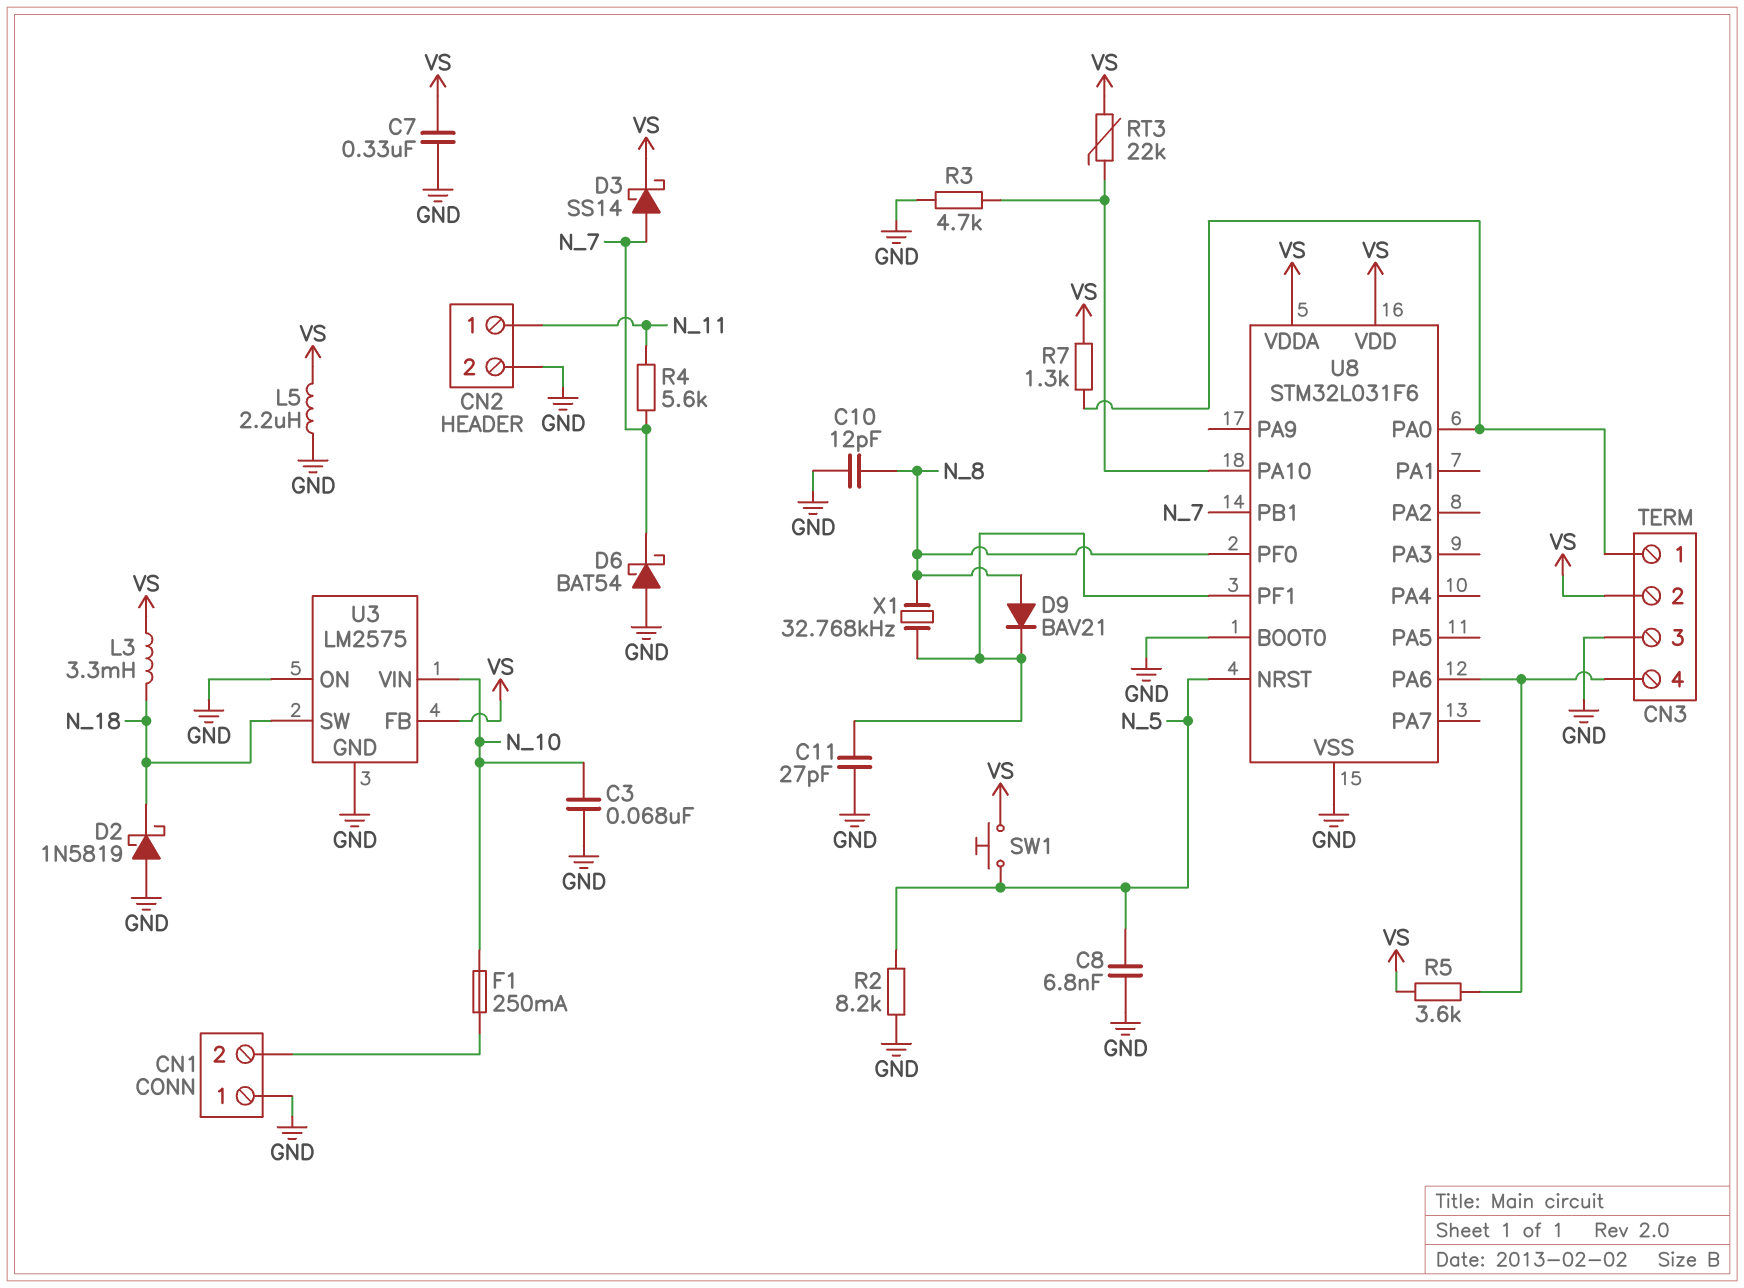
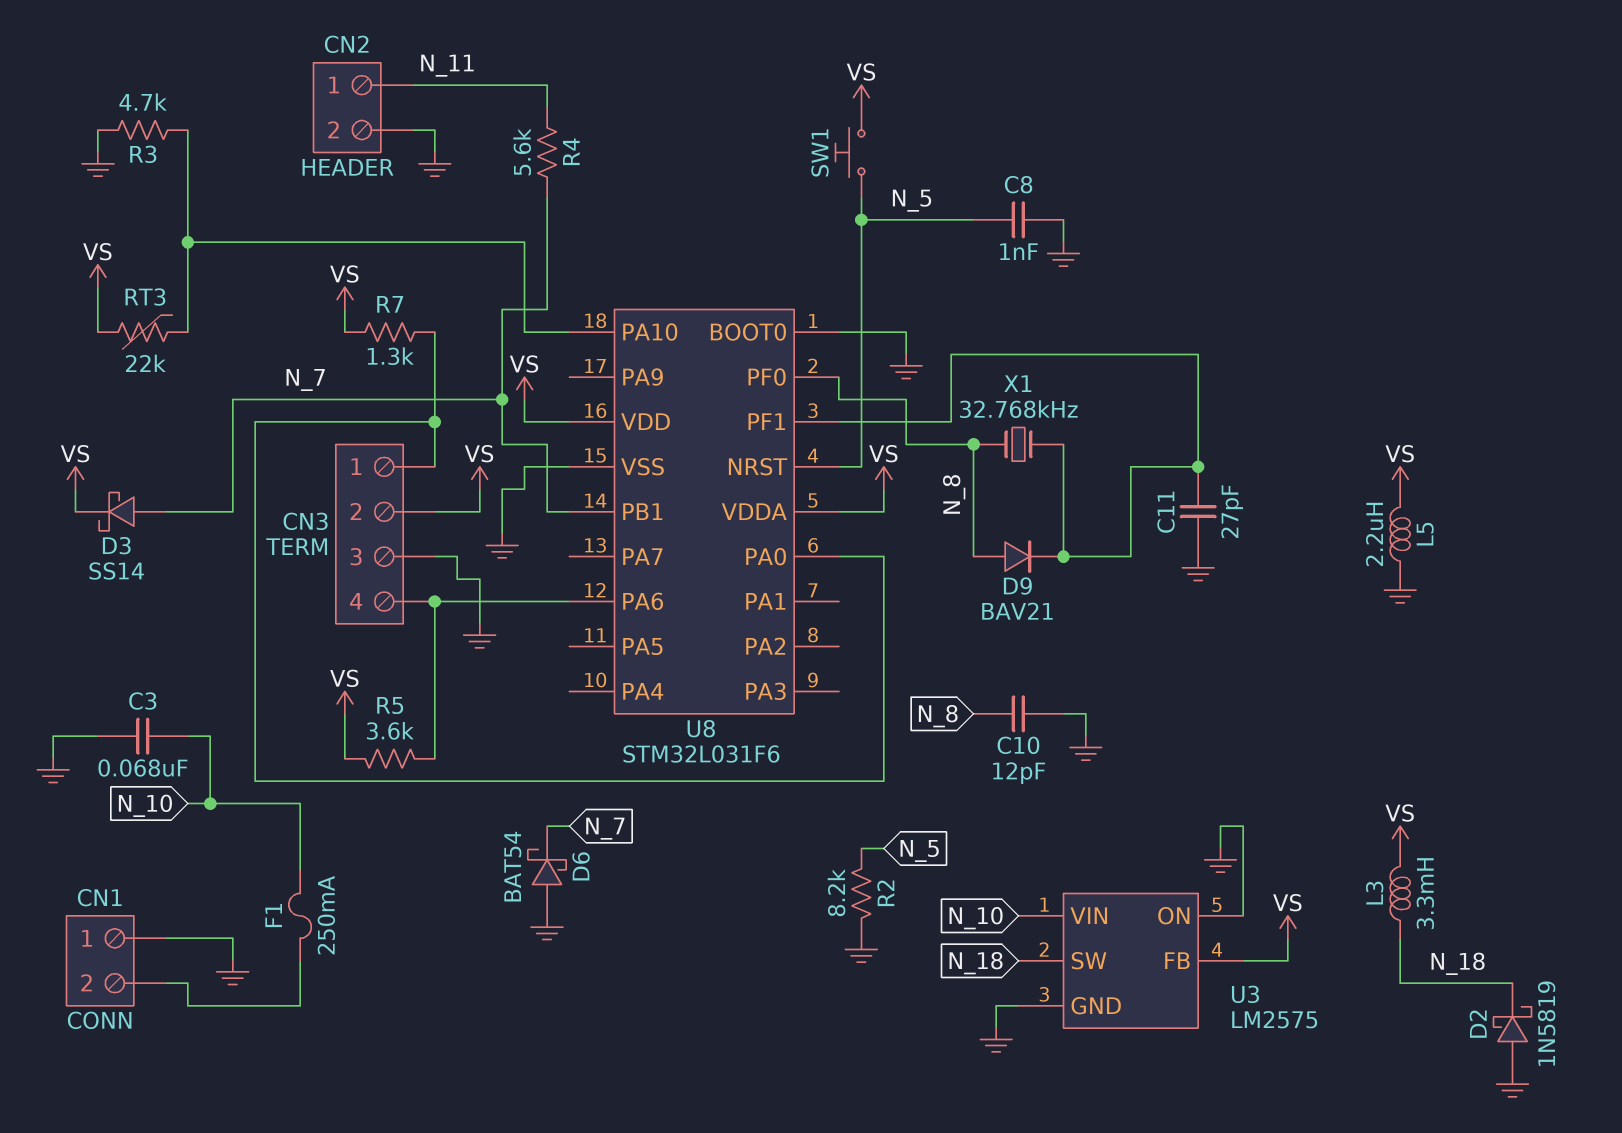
C7: 330nF (GND, VS) -> none
C8: 6.8nF (GND, N_5) -> 1nF (GND, N_5)

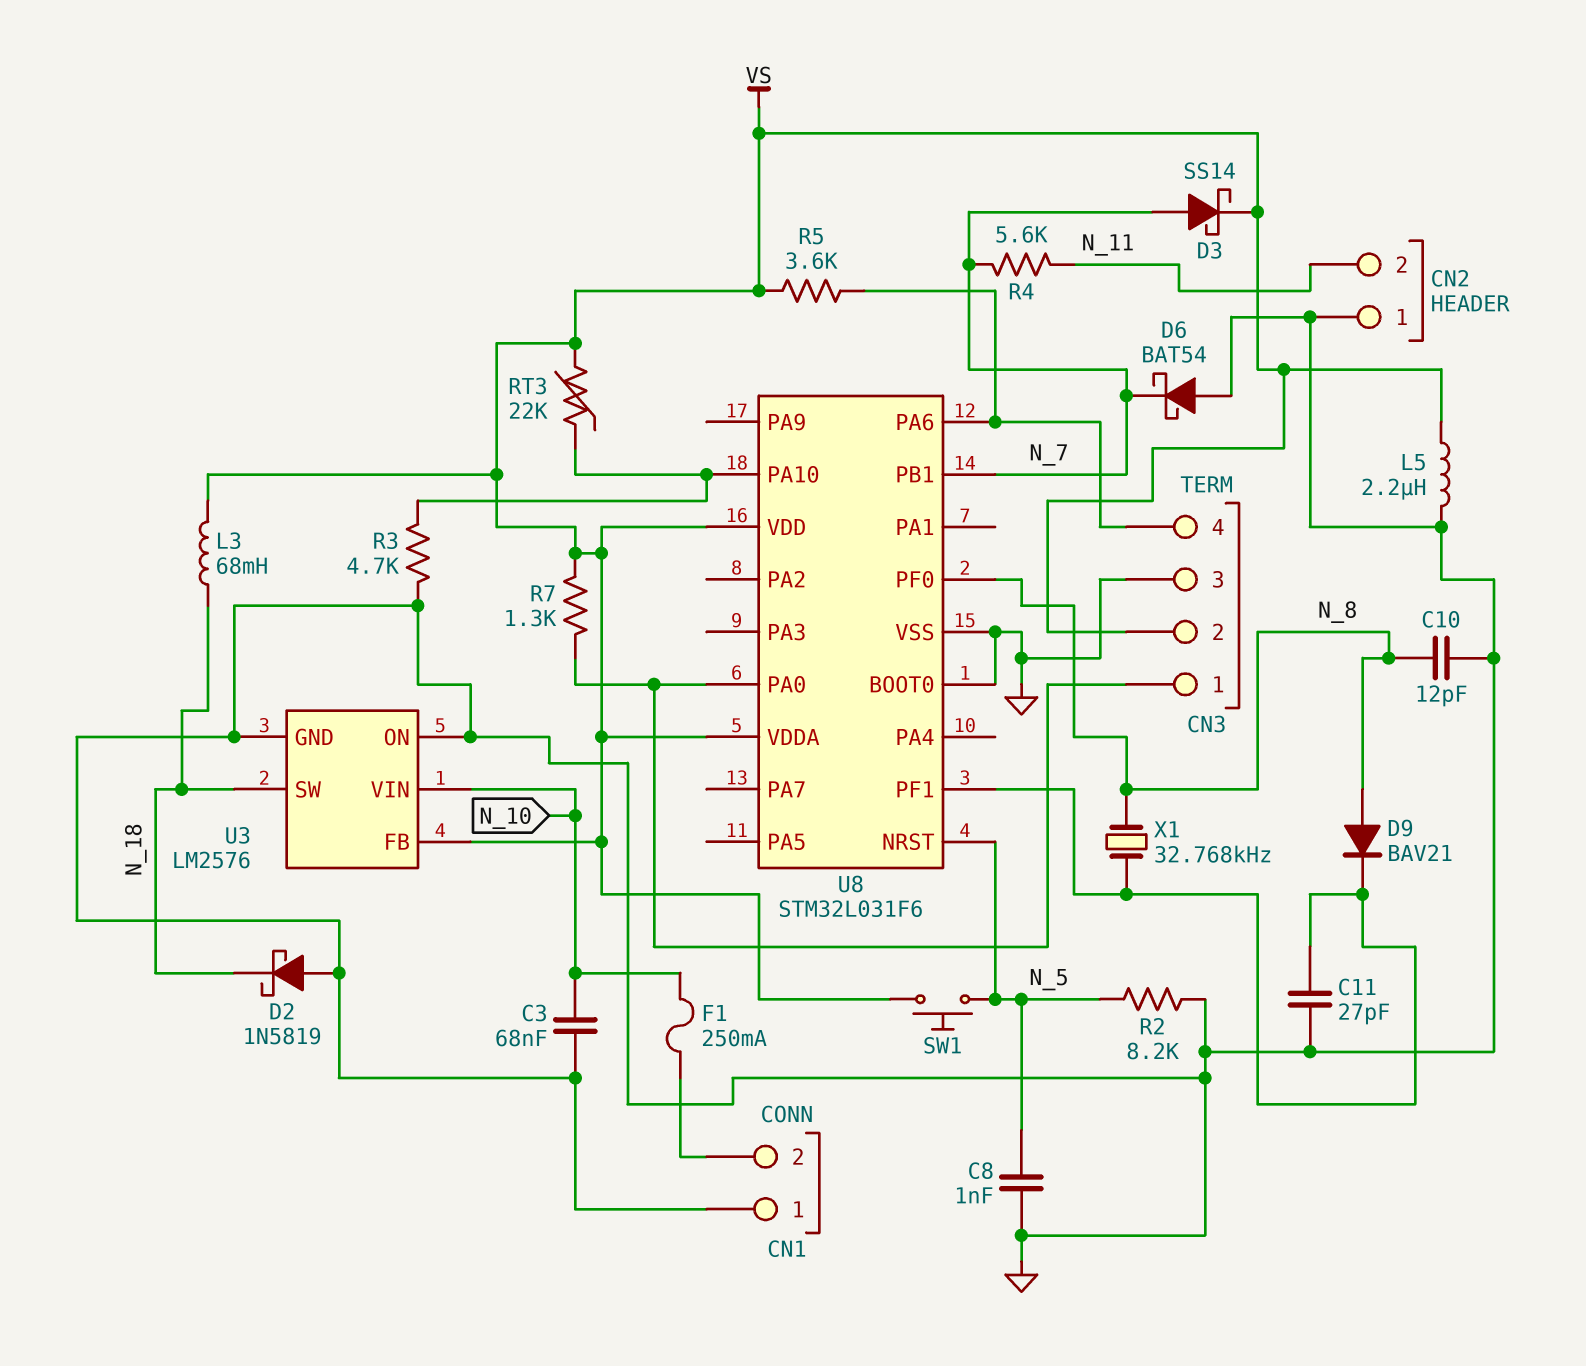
CN2 pin 1: N_11 -> GND
CN2 pin 2: GND -> N_11
L3: 3.3mH (N_18, VS) -> 68mH (N_18, VS)
U3: LM2575 -> LM2576

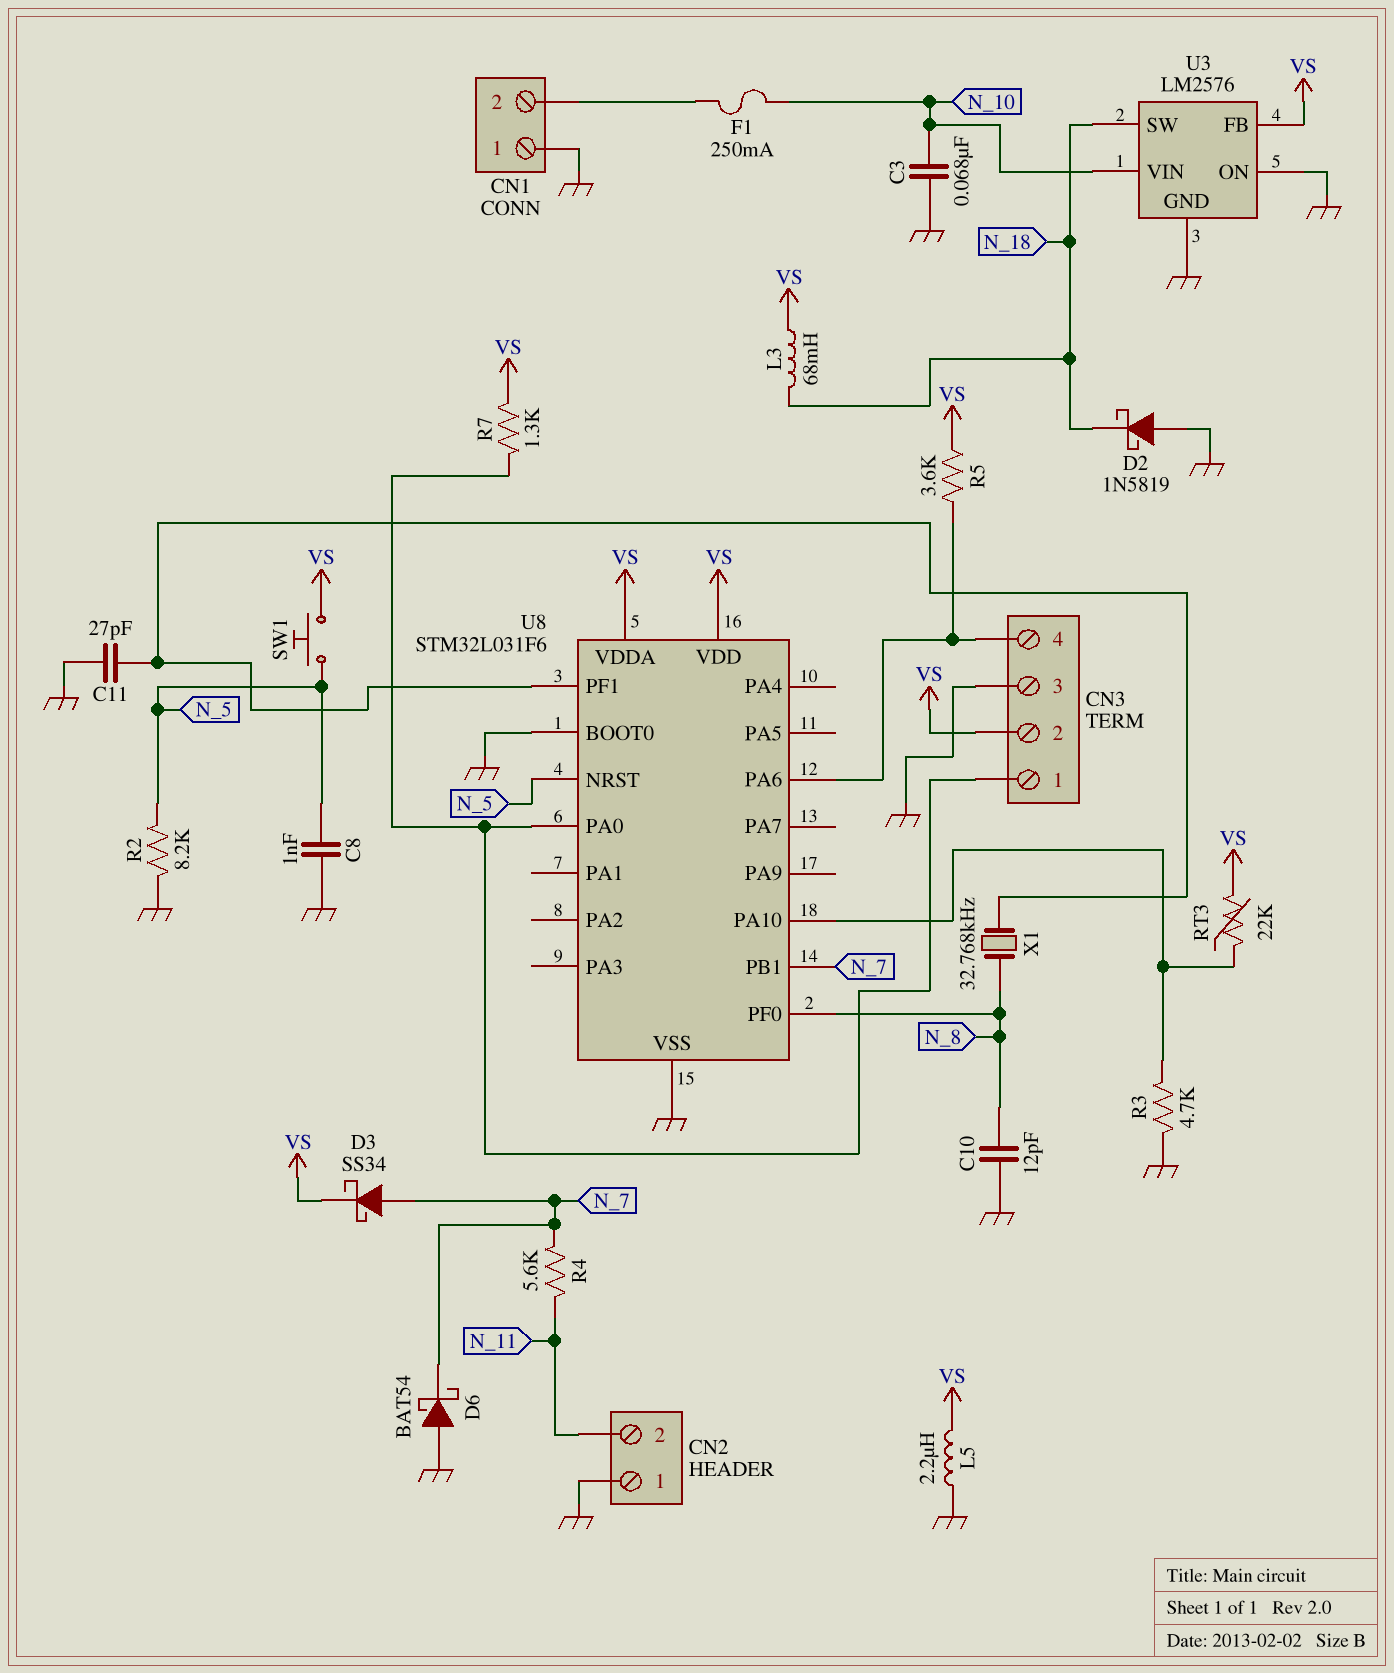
D3: schottky SS14 (A N_7, K VS) -> schottky SS34 (A N_7, K VS)
D9: diode BAV21 (A N_8, K U8/PF1) -> none

